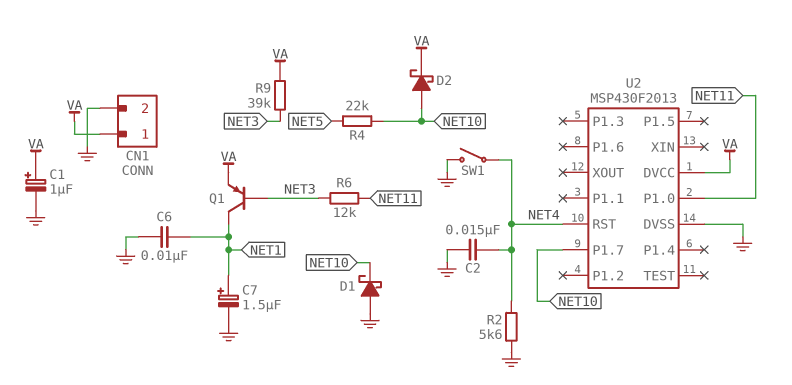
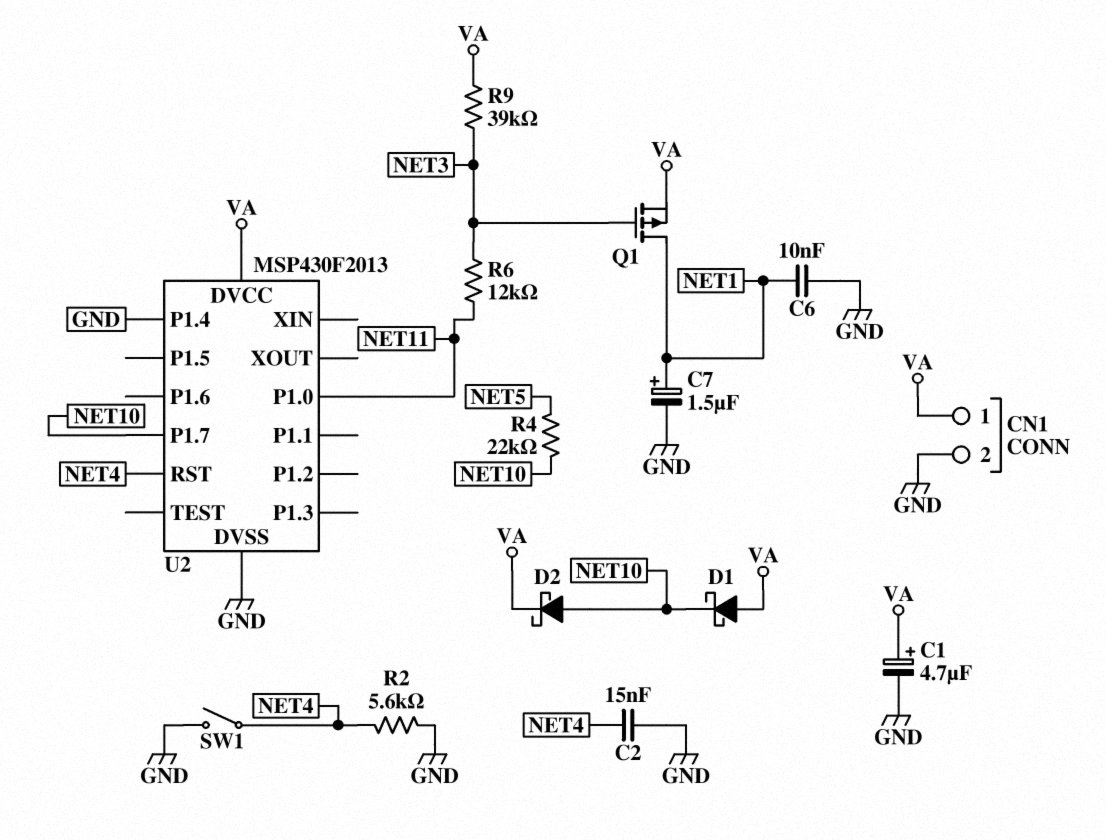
C1: 1uF (plus VA, minus GND) -> 4.7uF (plus VA, minus GND)
D1: schottky (A GND, K NET10) -> schottky (A VA, K NET10)
Q1: PNP (B NET3, C NET1, E VA) -> PMOS (G NET3, D NET1, S VA)
U2 pin P1.4: none -> GND

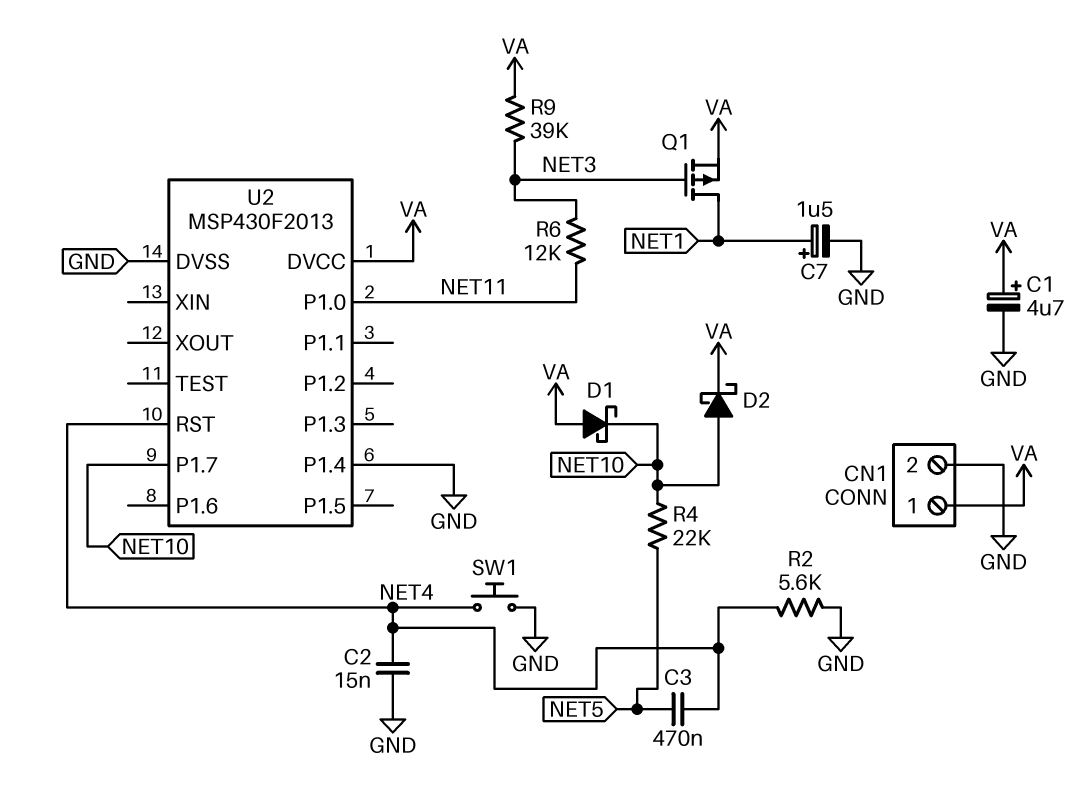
C3: none -> 470nF (NET4, NET5)
C6: 10nF (GND, NET1) -> none
SW1: switch (GND, NET4) -> button (GND, NET4)

